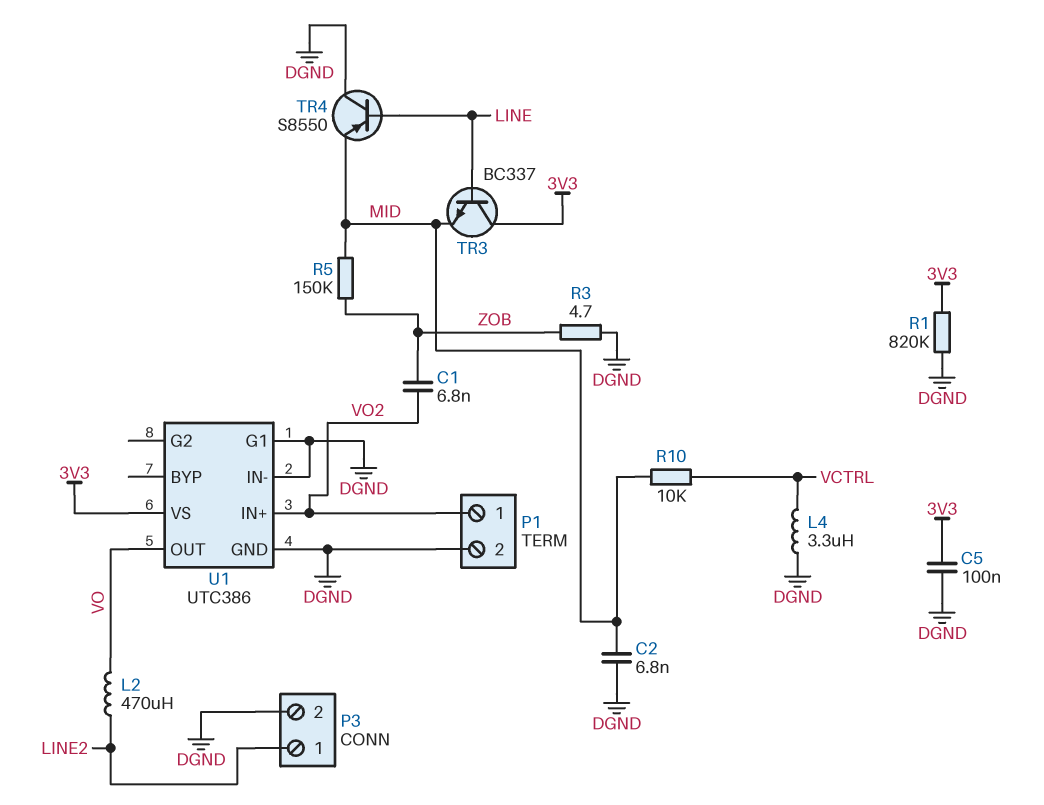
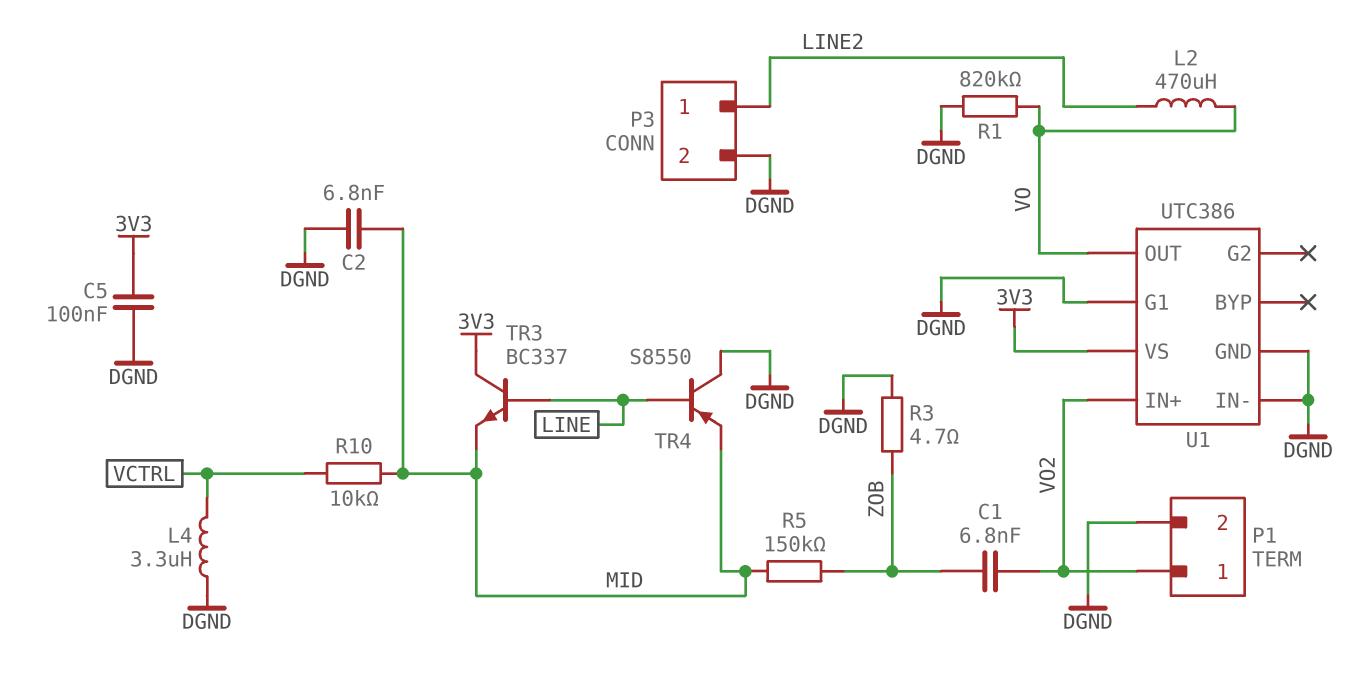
R1: 820k (3V3, DGND) -> 820k (DGND, VO)

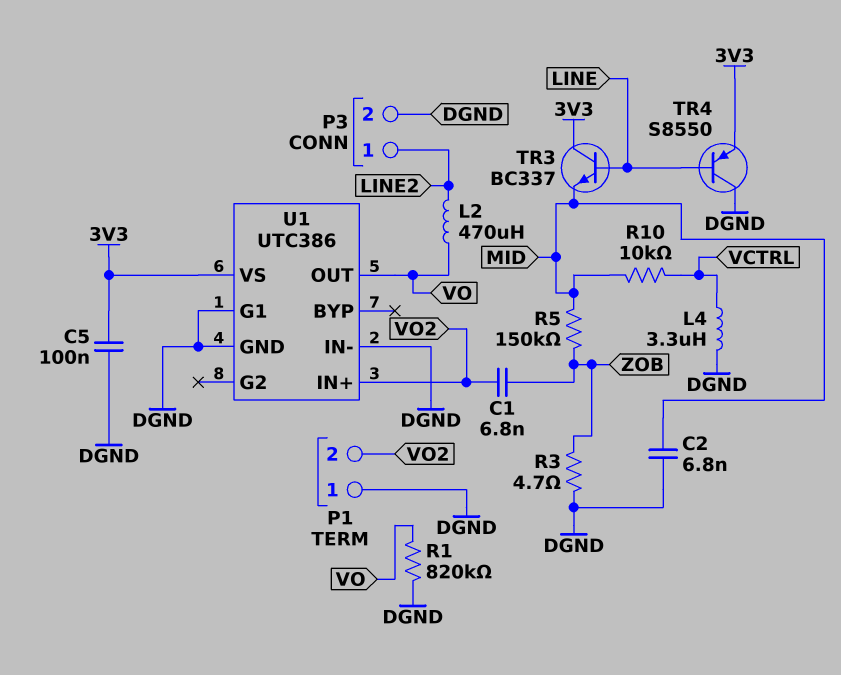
P1 pin 1: VO2 -> DGND
P1 pin 2: DGND -> VO2
TR4: PNP S8550 (B LINE, C DGND, E MID) -> PNP S8550 (B LINE, C DGND, E 3V3)

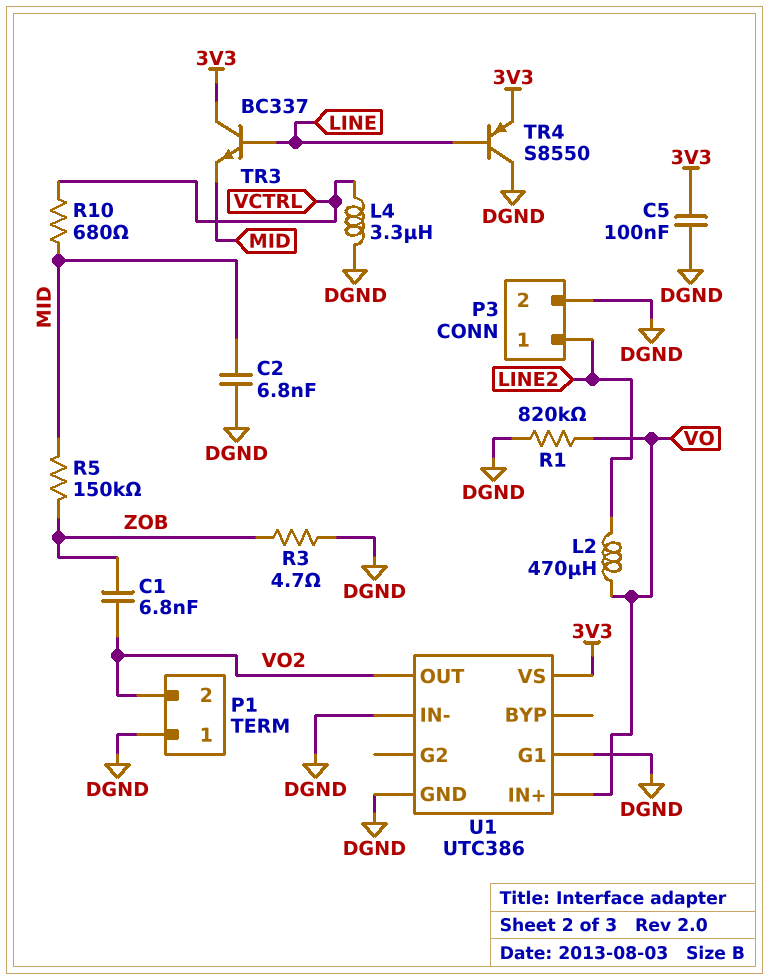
R10: 10k (MID, VCTRL) -> 680 (MID, VCTRL)
U1 pin IN+: VO2 -> VO
U1 pin OUT: VO -> VO2

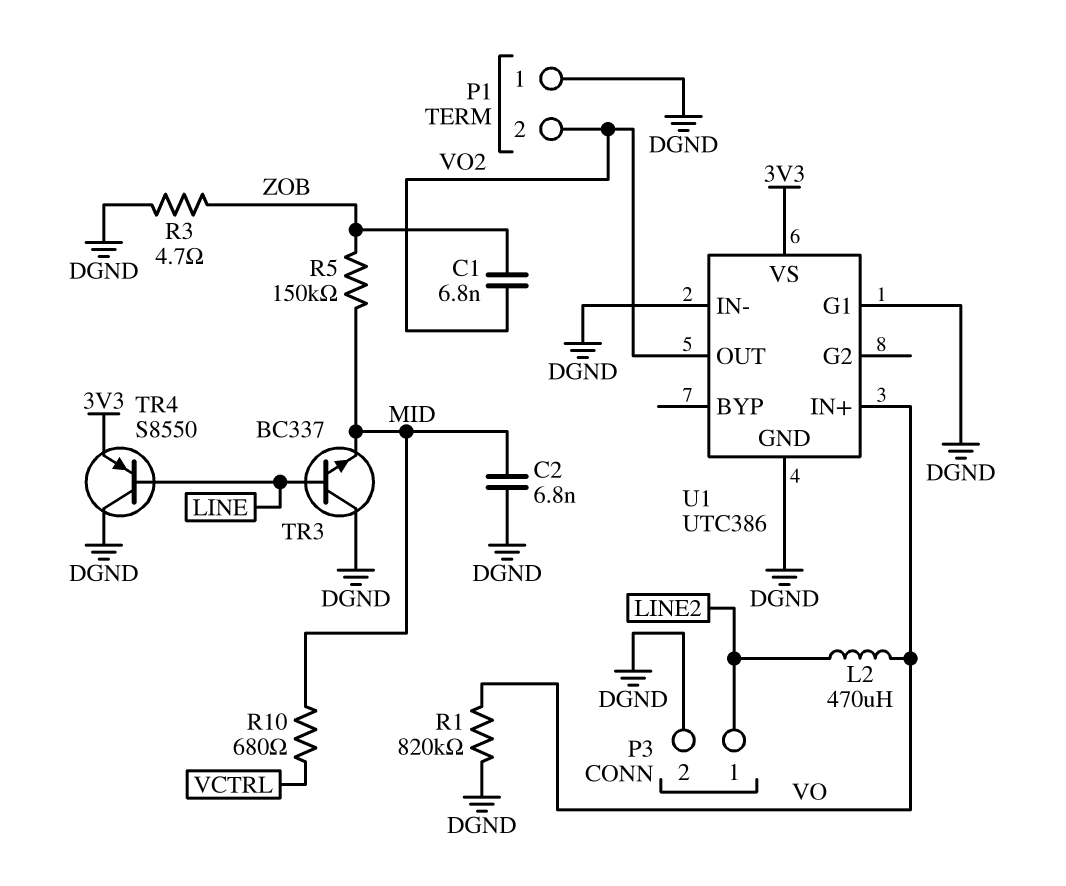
C5: 100nF (3V3, DGND) -> none
L4: 3.3uH (DGND, VCTRL) -> none
TR3: NPN BC337 (B LINE, C 3V3, E MID) -> NPN BC337 (B LINE, C DGND, E MID)

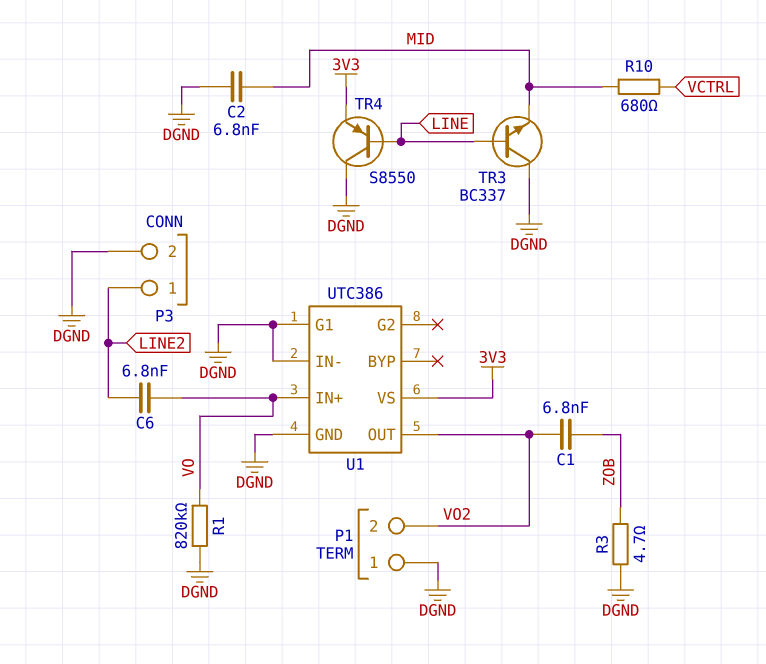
C6: none -> 6.8nF (LINE2, VO)
L2: 470uH (LINE2, VO) -> none
R5: 150k (MID, ZOB) -> none

